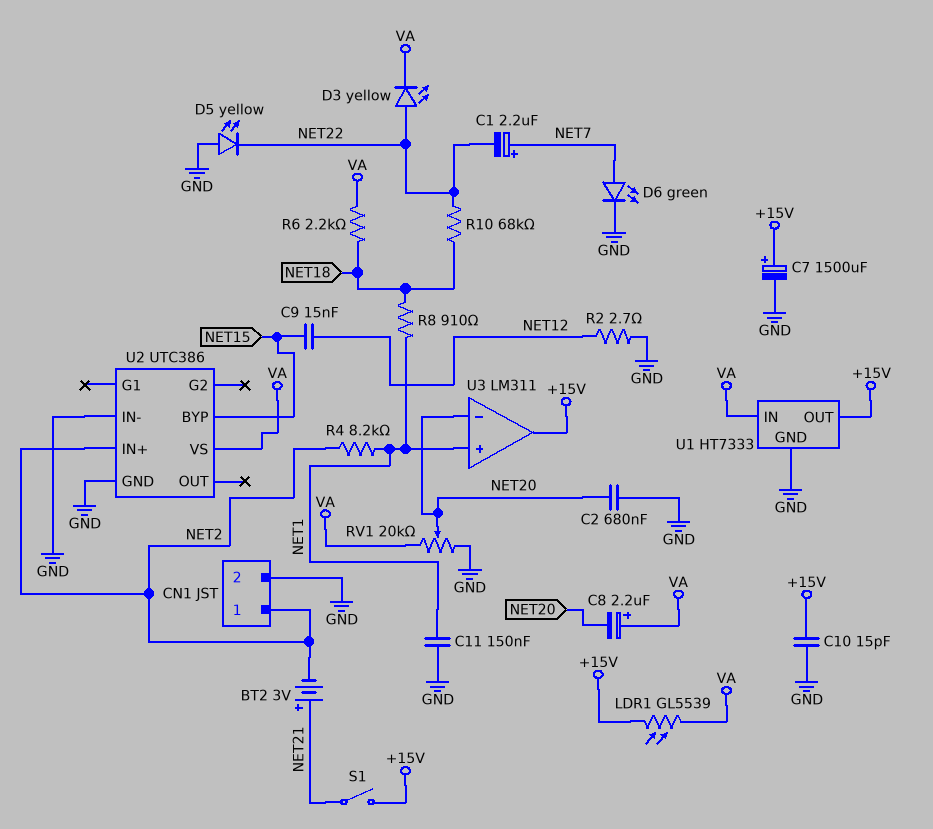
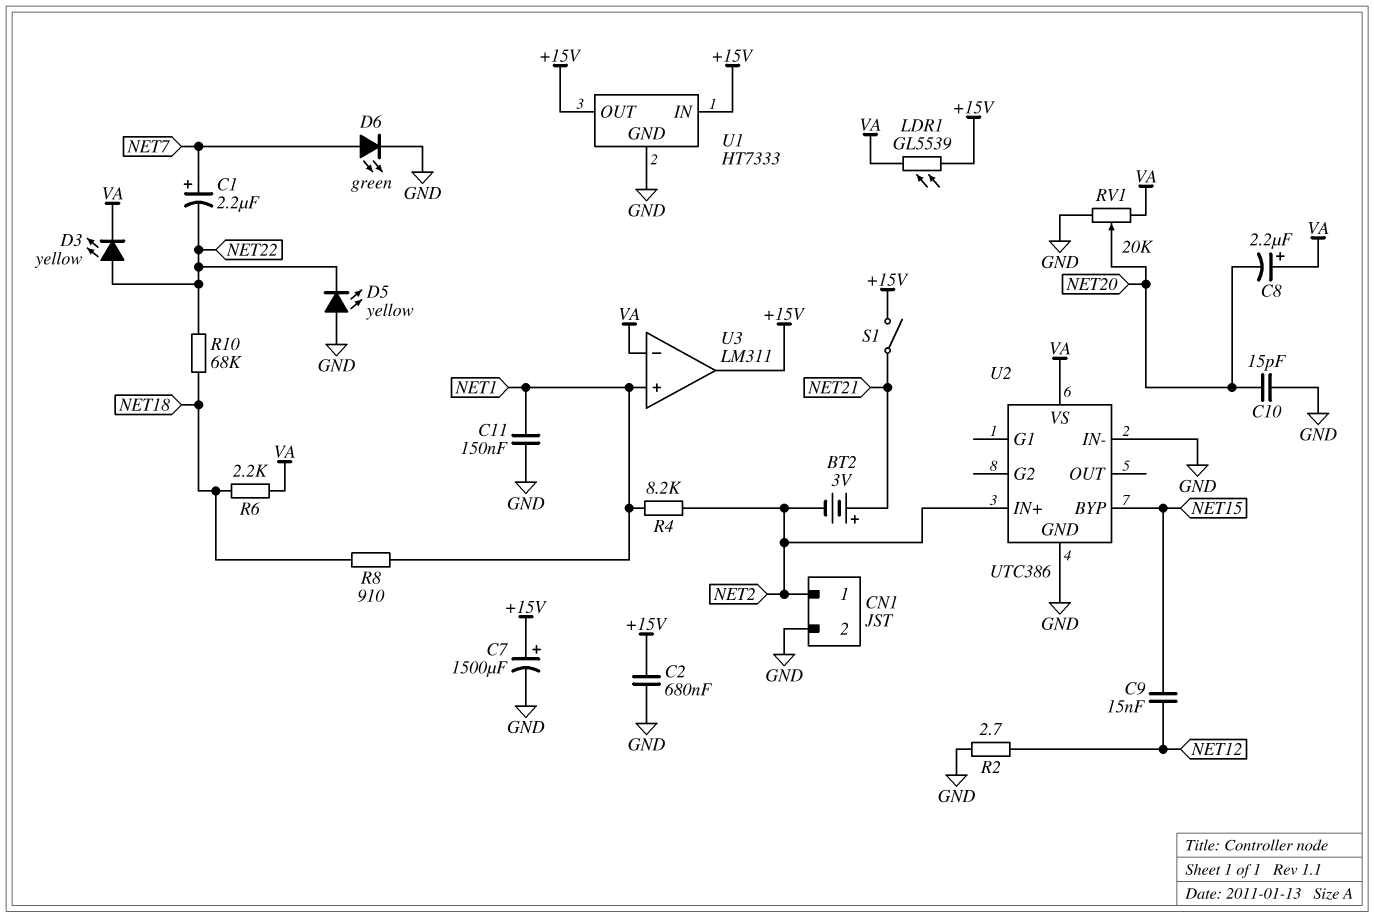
C2: 680nF (GND, NET20) -> 680nF (+15V, GND)
C10: 15pF (+15V, GND) -> 15pF (GND, NET20)
U1 pin IN: VA -> +15V
U3 pin in-: NET20 -> VA

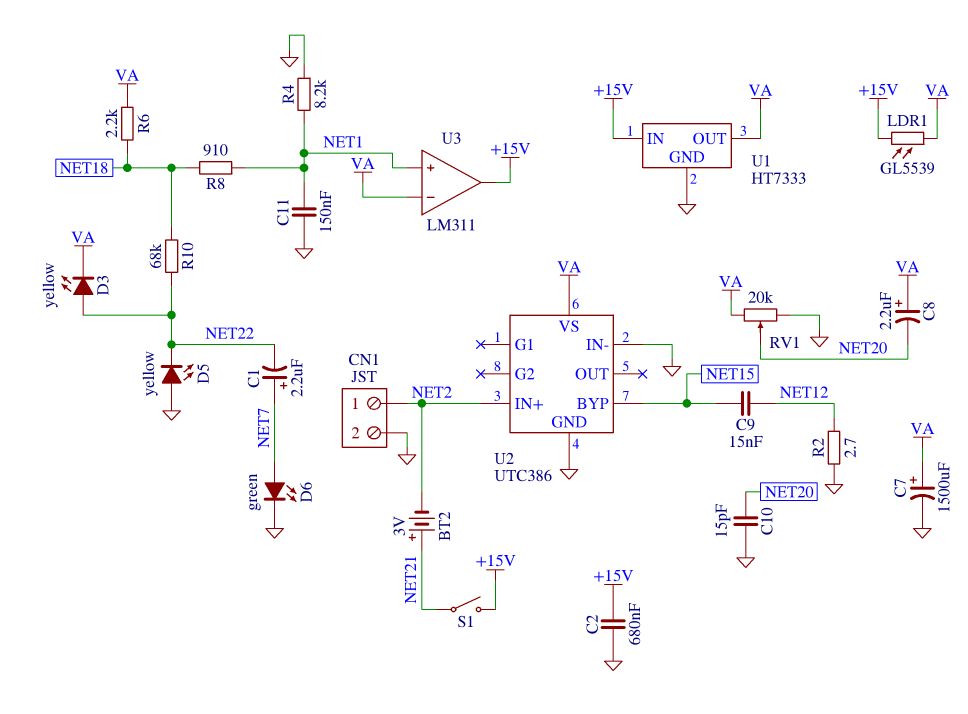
C7: 1500uF (plus +15V, minus GND) -> 1500uF (plus VA, minus GND)
R4: 8.2k (NET1, NET2) -> 8.2k (GND, NET1)
U1 pin OUT: +15V -> VA

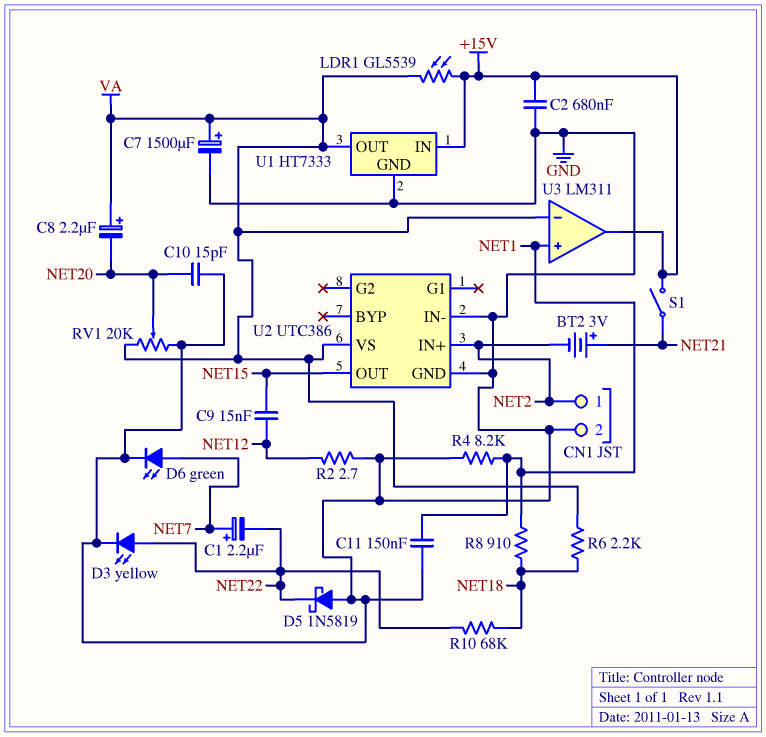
D3: LED yellow (A NET22, K VA) -> LED yellow (A NET22, K GND)
D5: LED yellow (A GND, K NET22) -> schottky 1N5819 (A GND, K NET22)
U2 pin BYP: NET15 -> none
U2 pin OUT: none -> NET15

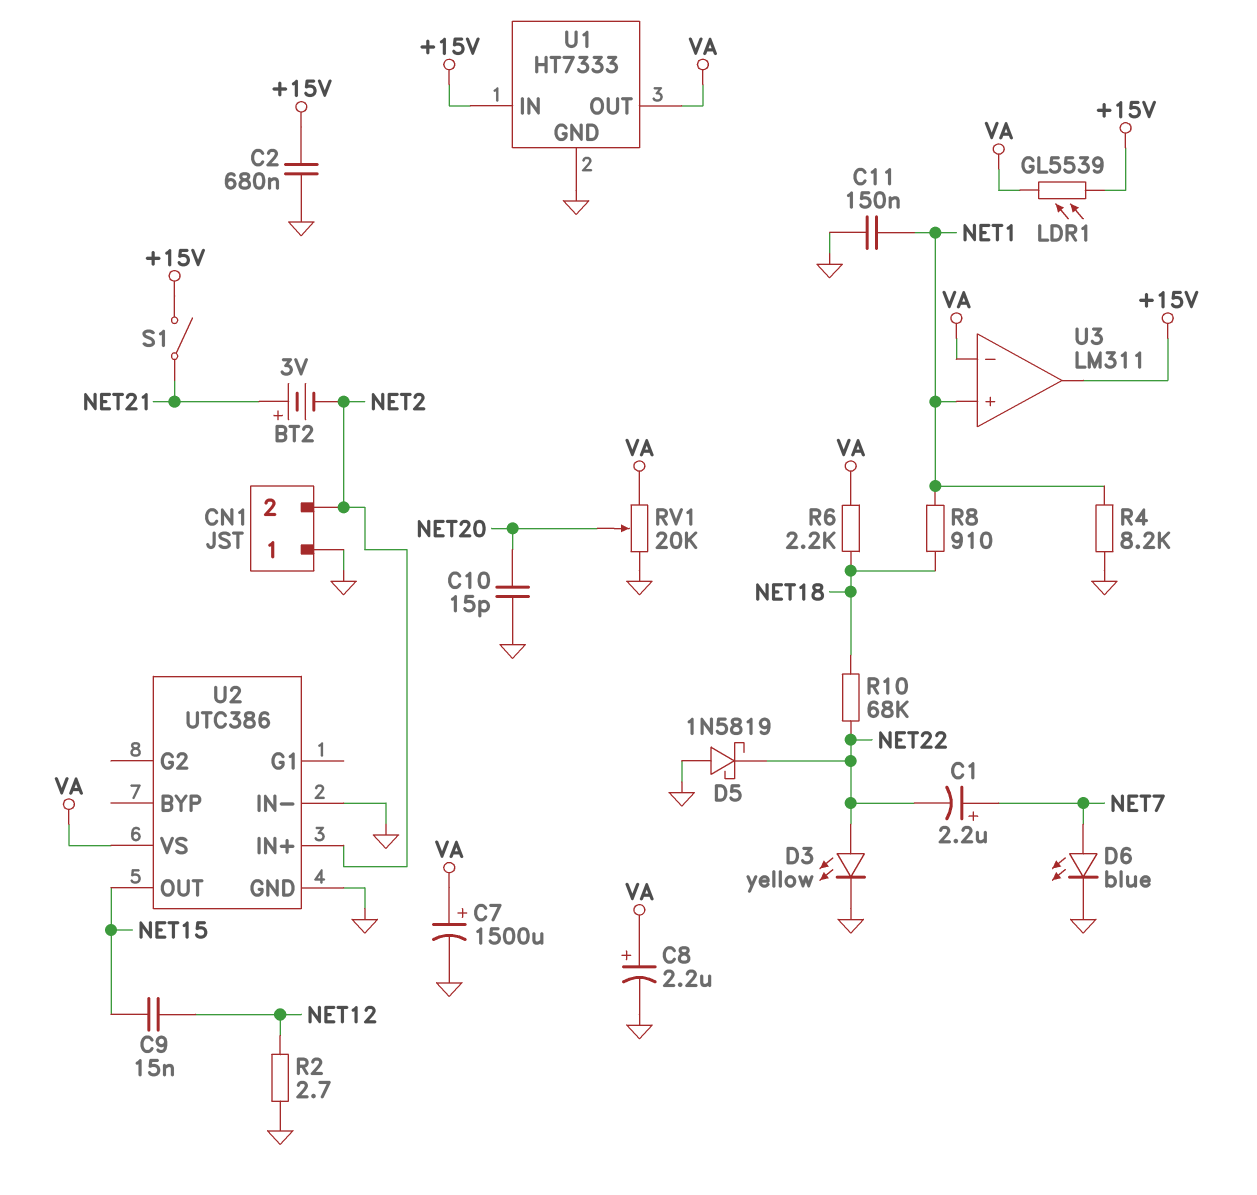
C8: 2.2uF (plus VA, minus NET20) -> 2.2uF (plus VA, minus GND)
CN1 pin 1: NET2 -> GND
CN1 pin 2: GND -> NET2
D6: LED green (A NET7, K GND) -> LED blue (A NET7, K GND)

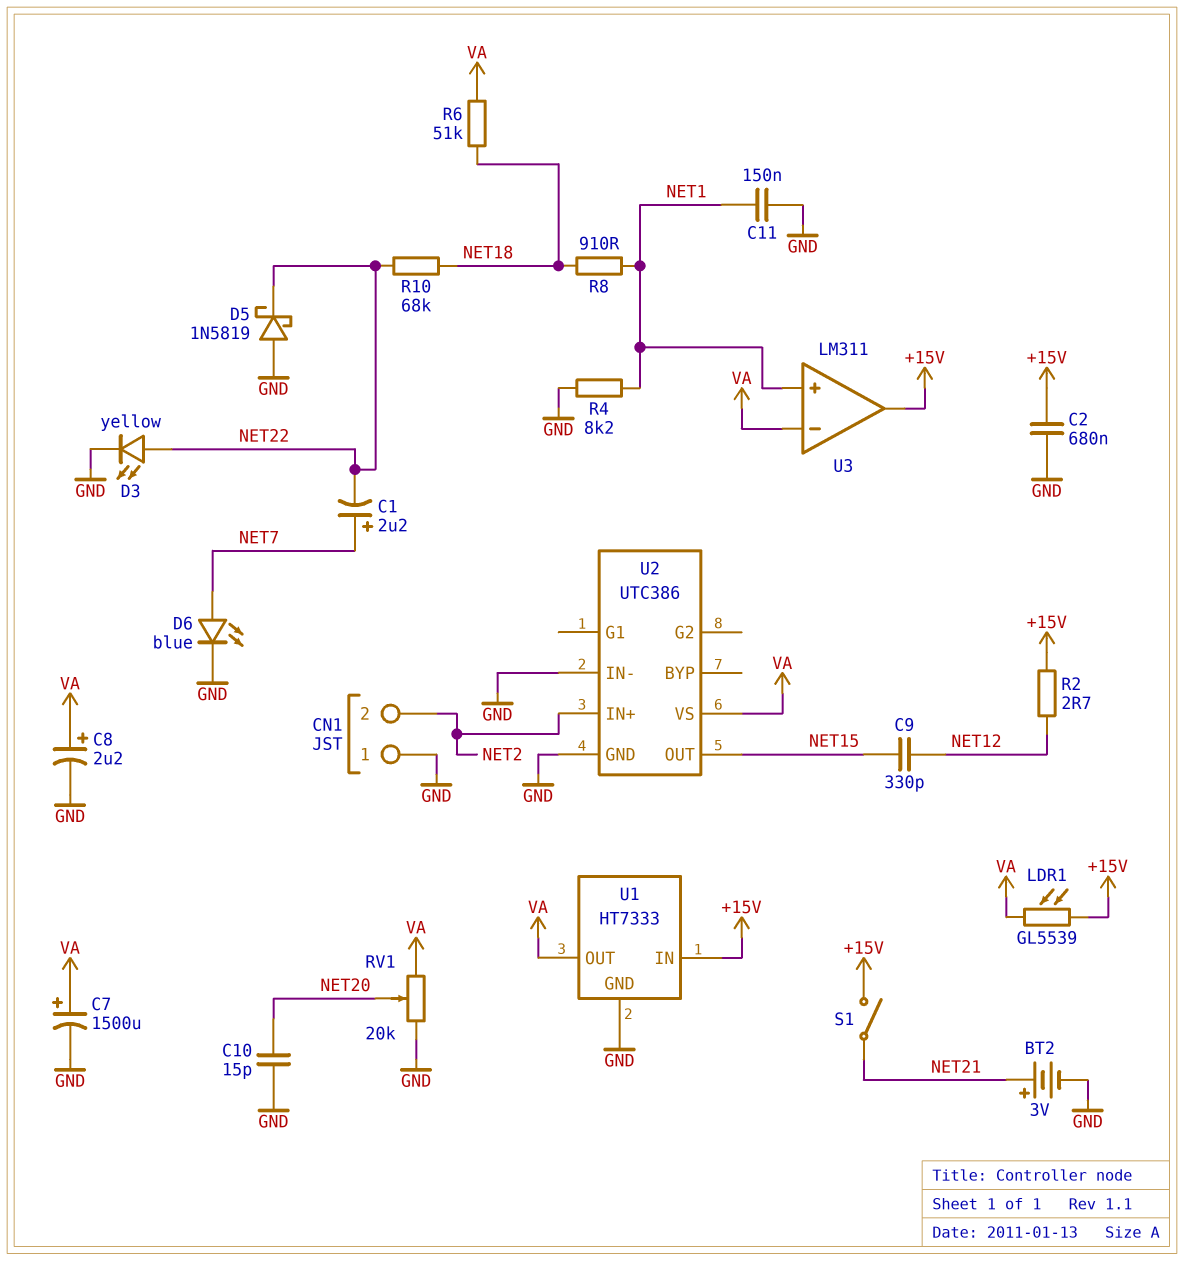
BT2: 3V (plus NET21, minus NET2) -> 3V (plus NET21, minus GND)
C9: 15nF (NET12, NET15) -> 330pF (NET12, NET15)
R2: 2.7 (GND, NET12) -> 2.7 (+15V, NET12)
R6: 2.2k (NET18, VA) -> 51k (NET18, VA)

